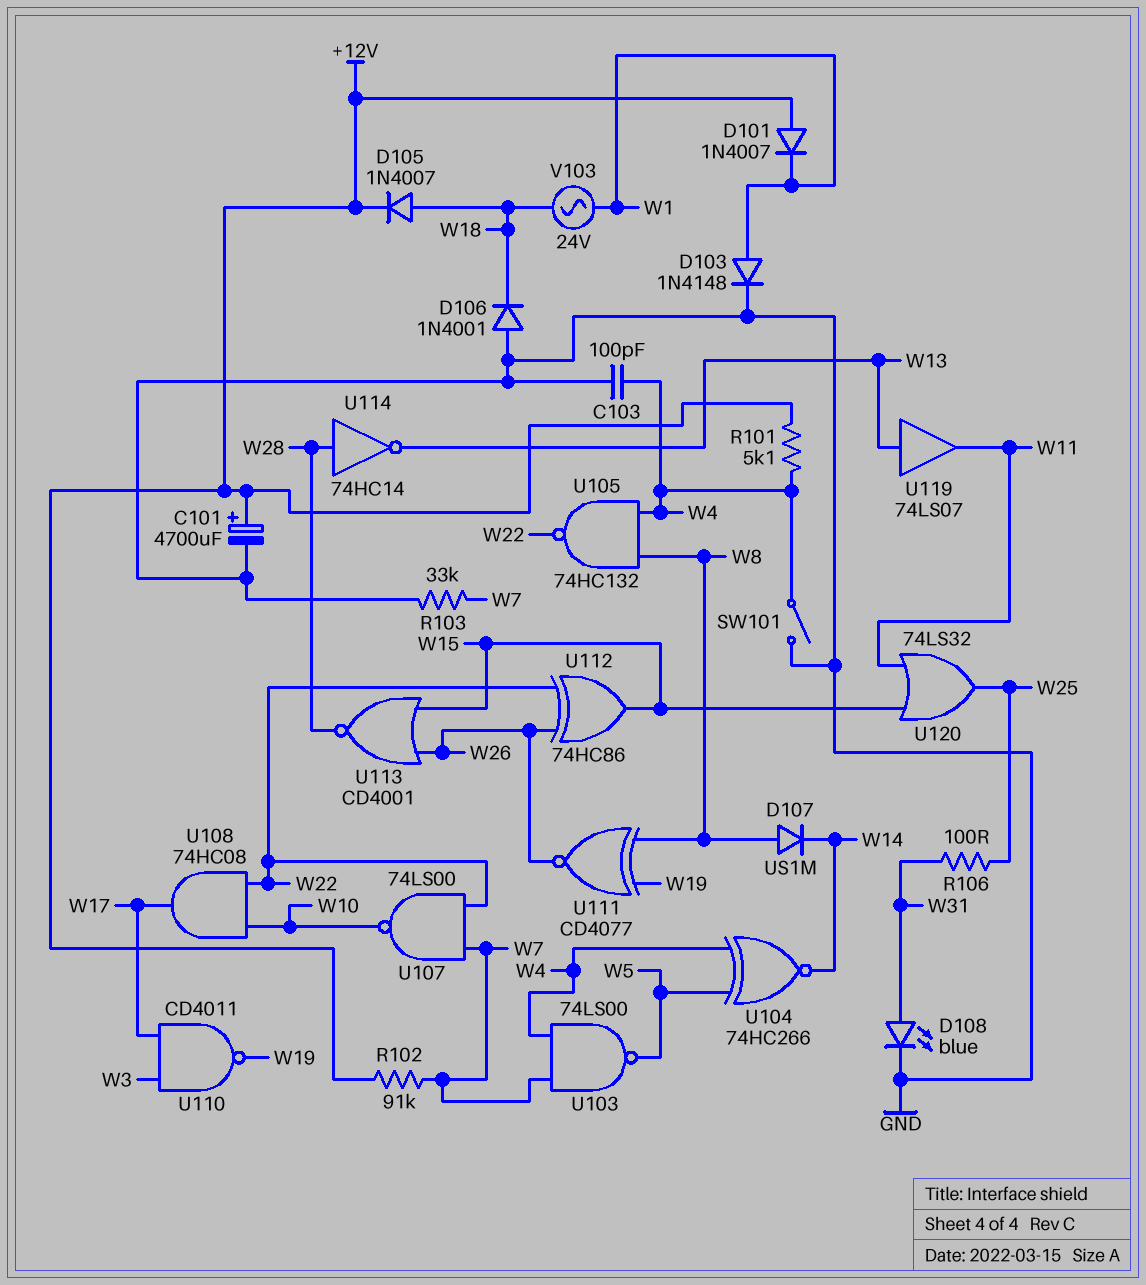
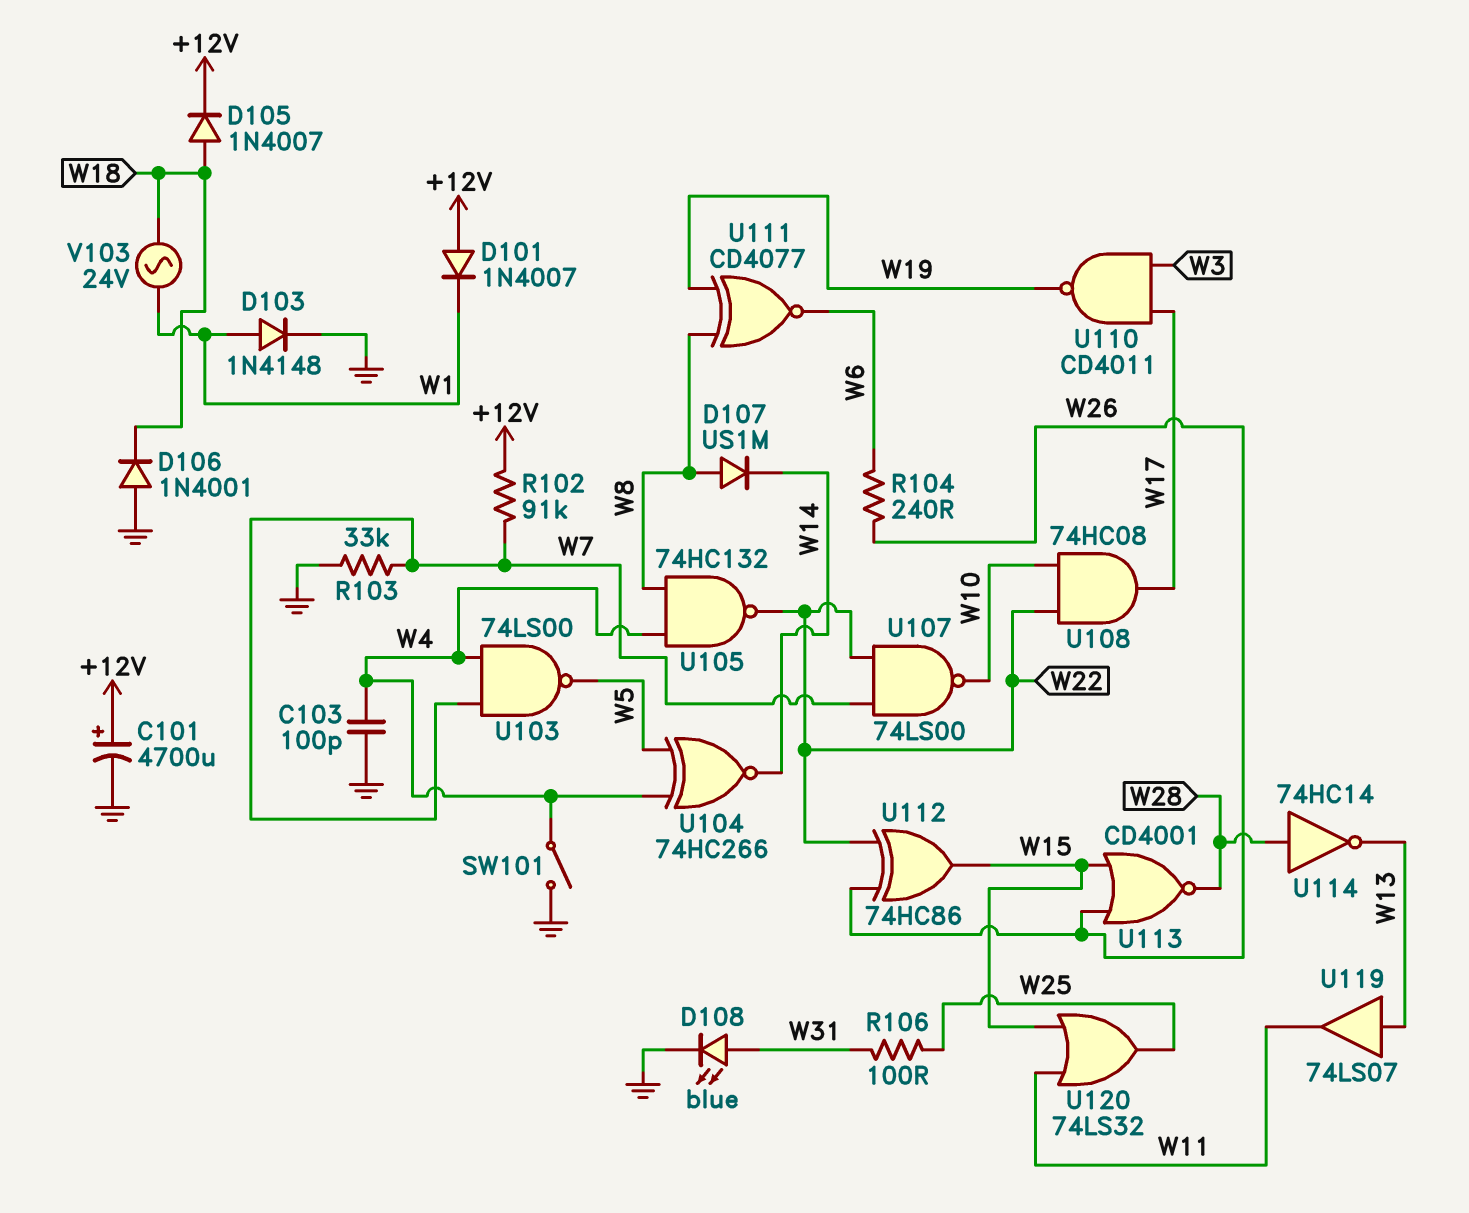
R101: 5.1k (+12V, W4) -> none
R104: none -> 240 (W6, W26)
U111: XNOR CD4077 (in W8, in W19, out W26) -> XNOR CD4077 (in W8, in W19, out W6)

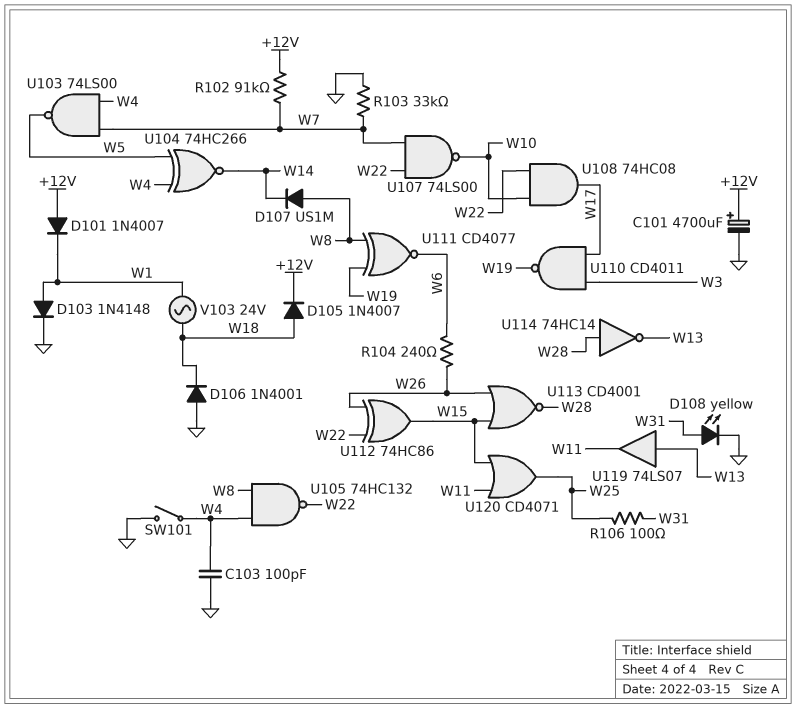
D108: LED blue (A W31, K GND) -> LED yellow (A W31, K GND)
U120: OR 74LS32 (in W11, in W15, out W25) -> OR CD4071 (in W11, in W15, out W25)

